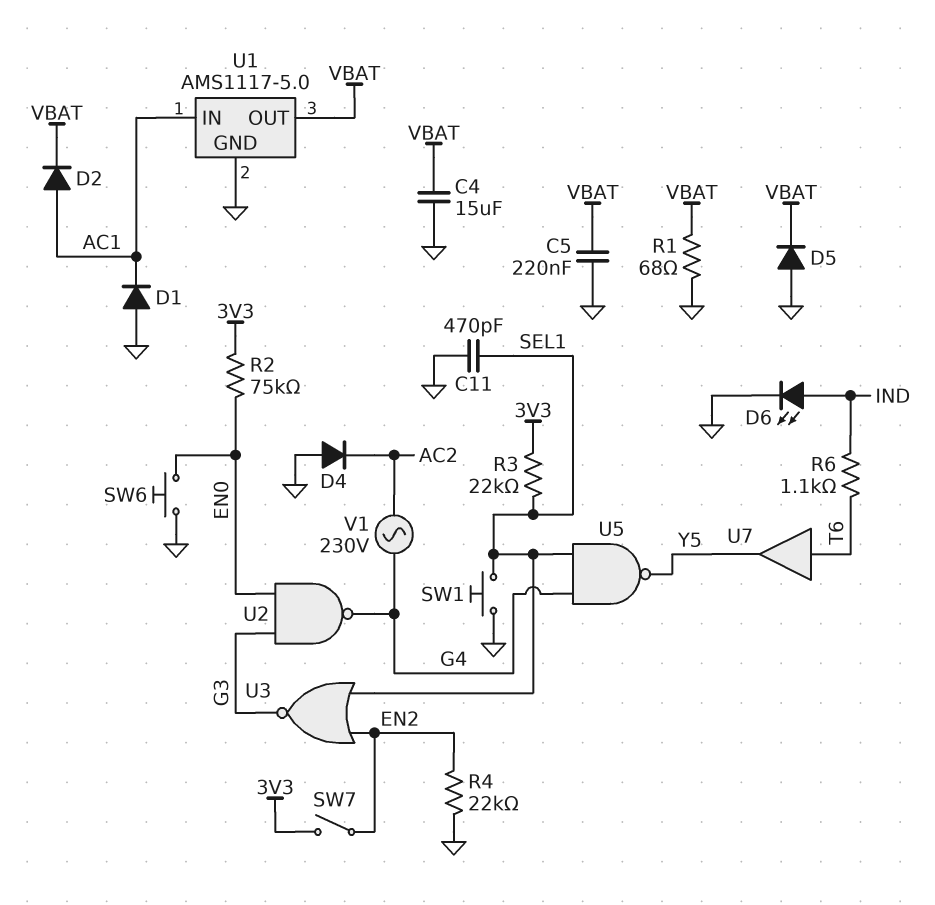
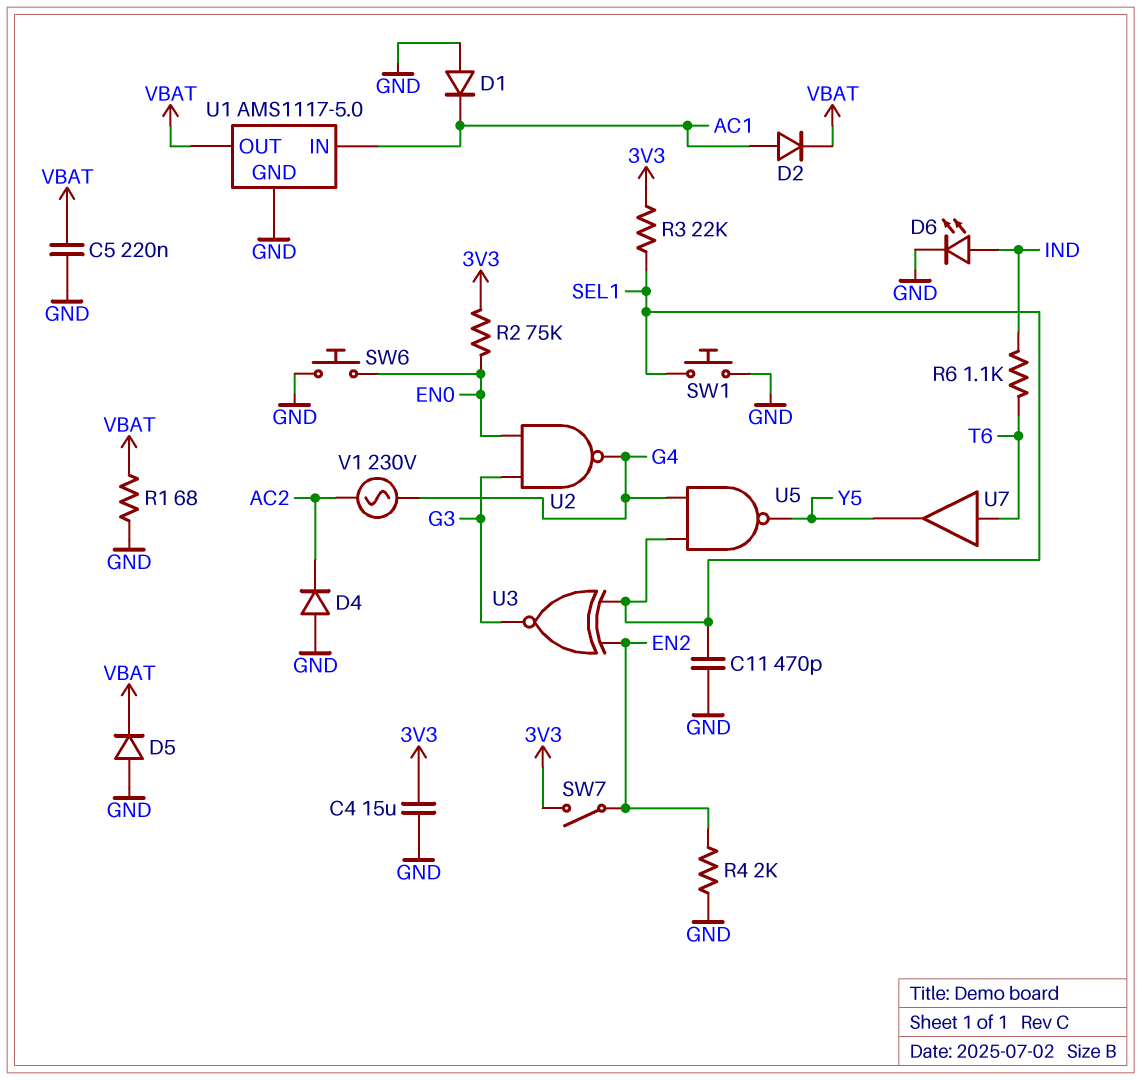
C4: 15uF (GND, VBAT) -> 15uF (3V3, GND)
R4: 22k (EN2, GND) -> 2k (EN2, GND)
U3: NOR (in EN2, in SEL1, out G3) -> XNOR (in EN2, in SEL1, out G3)

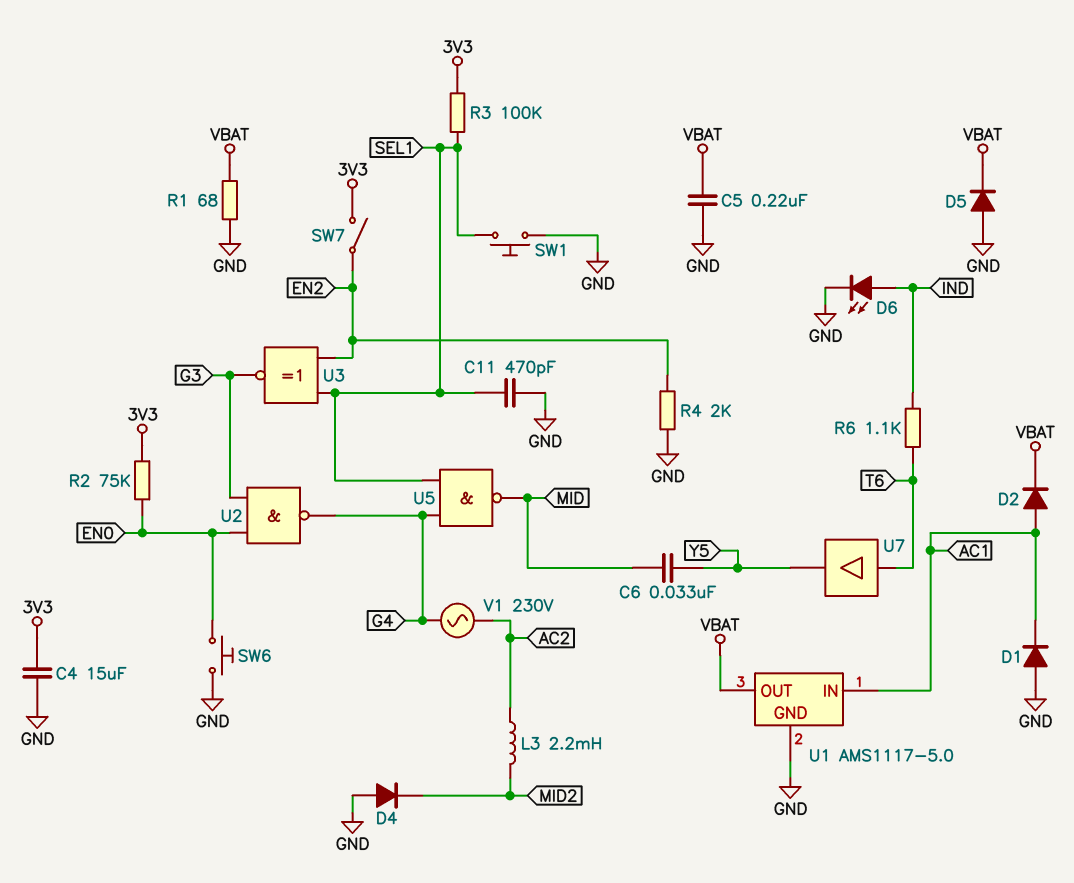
C6: none -> 33nF (MID, Y5)
D4: diode (A GND, K AC2) -> diode (A GND, K MID2)
L3: none -> 2.2mH (AC2, MID2)
R3: 22k (3V3, SEL1) -> 100k (3V3, SEL1)
U5: NAND (in G4, in SEL1, out Y5) -> NAND (in G4, in SEL1, out MID)

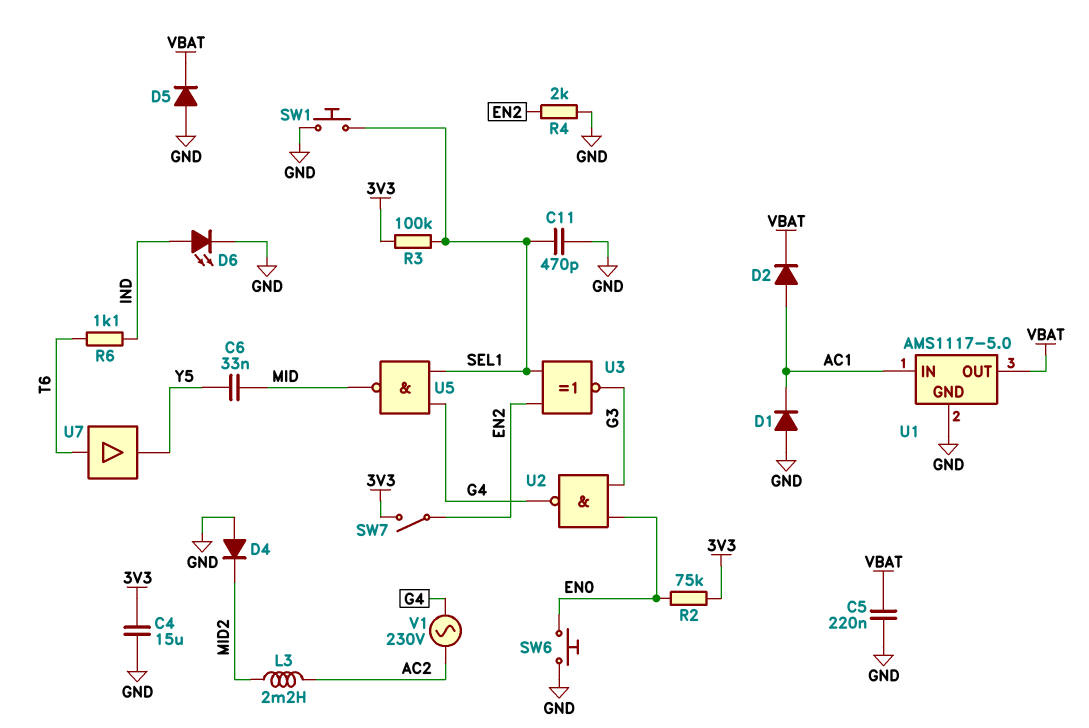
R1: 68 (GND, VBAT) -> none

